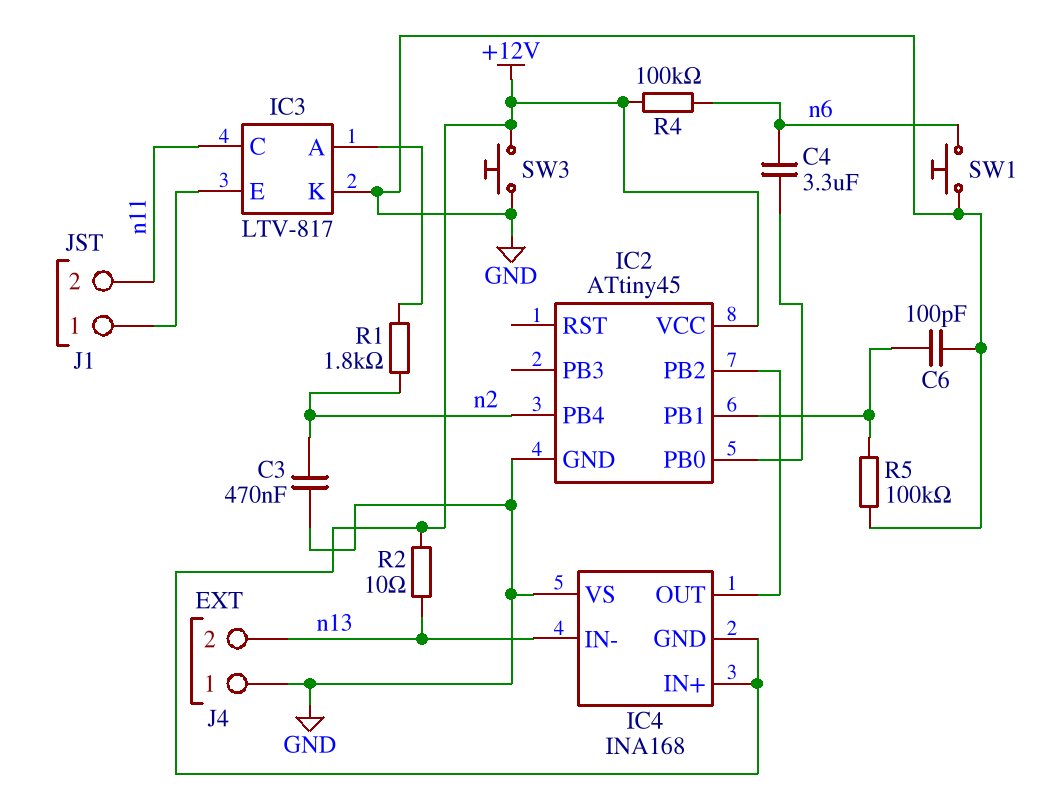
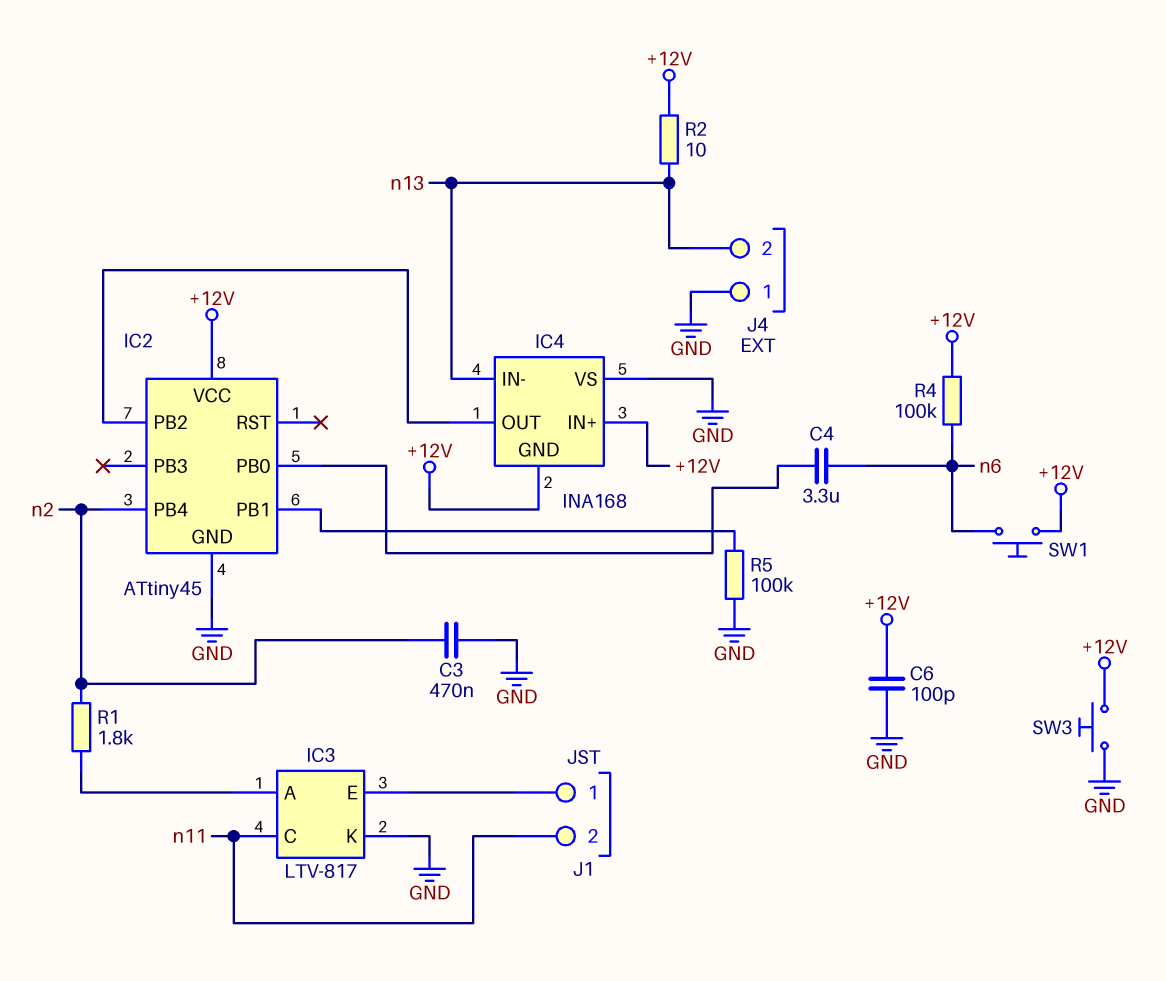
C6: 100pF (GND, IC2/PB1) -> 100pF (+12V, GND)
SW1: button (GND, n6) -> button (+12V, n6)

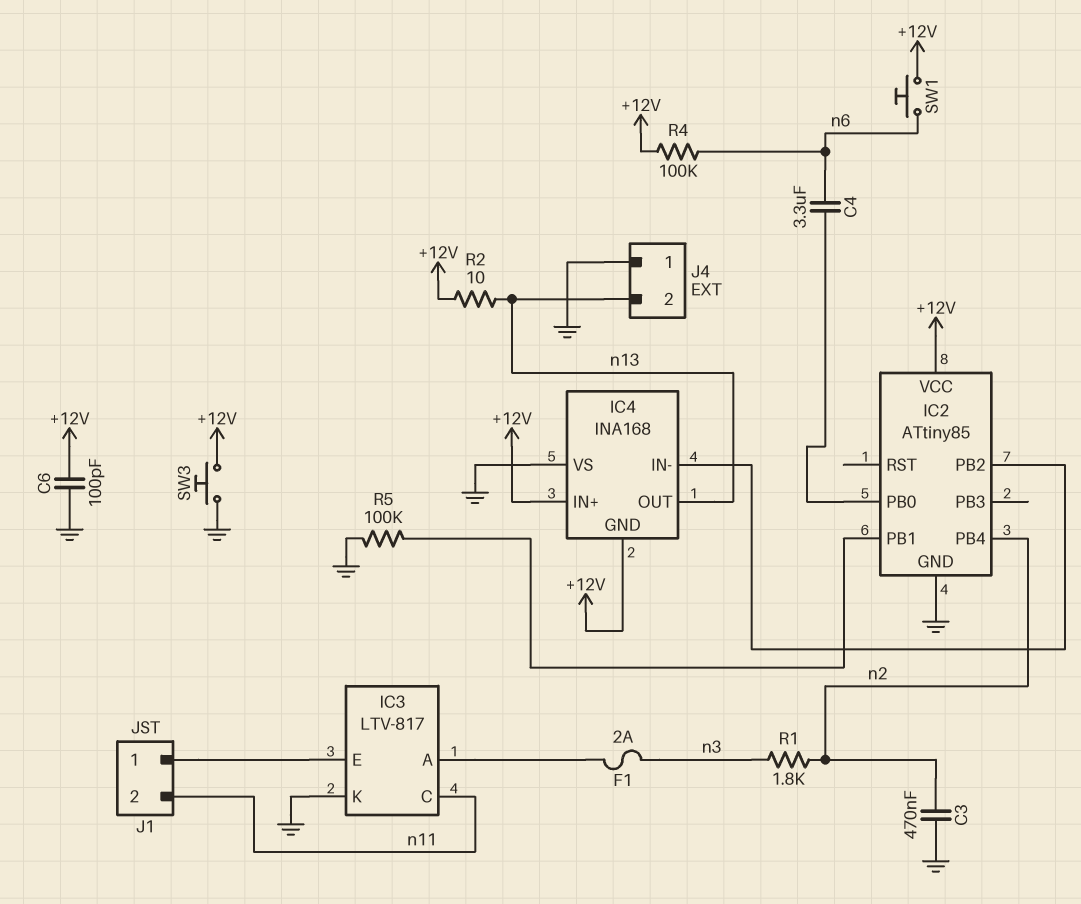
F1: none -> 2A (IC3/A, n3)
IC2: ATtiny45 -> ATtiny85
IC4 pin IN-: n13 -> IC2/PB2
IC4 pin OUT: IC2/PB2 -> n13
R1: 1.8k (IC3/A, n2) -> 1.8k (n2, n3)

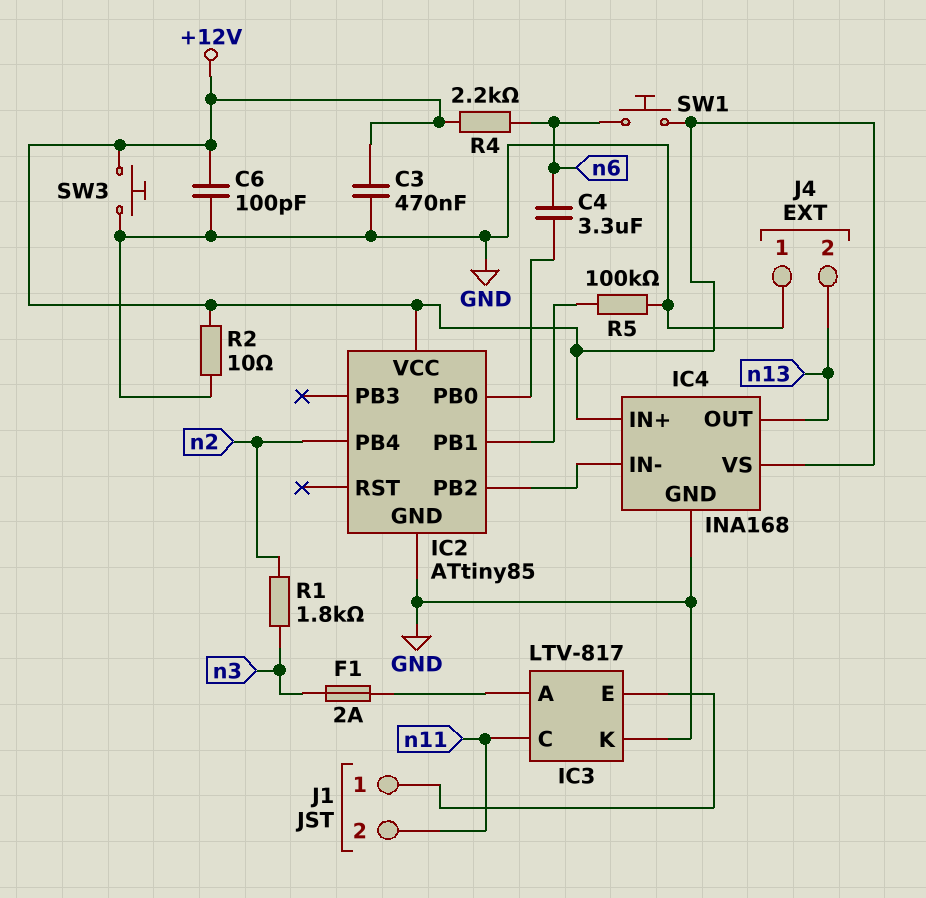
C3: 470nF (GND, n2) -> 470nF (+12V, GND)
IC4 pin GND: +12V -> GND
IC4 pin VS: GND -> +12V
R2: 10 (+12V, n13) -> 10 (+12V, GND)
R4: 100k (+12V, n6) -> 2.2k (+12V, n6)

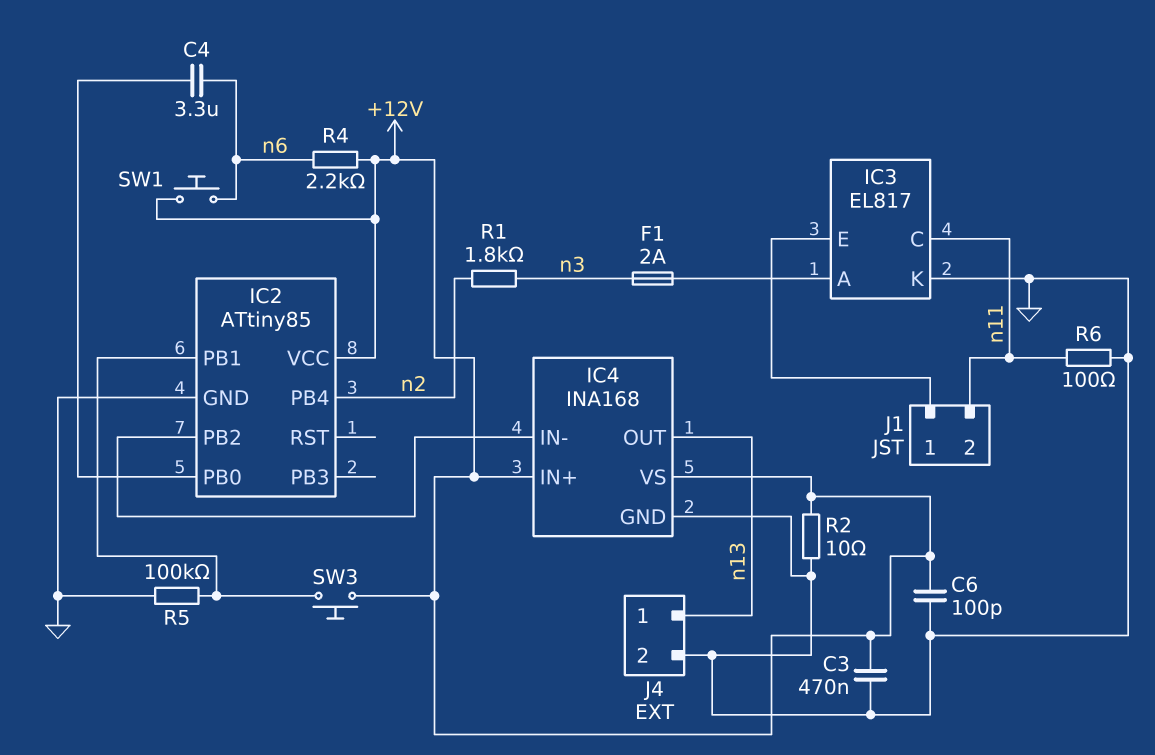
IC3: LTV-817 -> EL817
J4 pin 1: GND -> n13
J4 pin 2: n13 -> GND
R6: none -> 100 (GND, n11)
SW3: button (+12V, GND) -> button (+12V, IC2/PB1)

